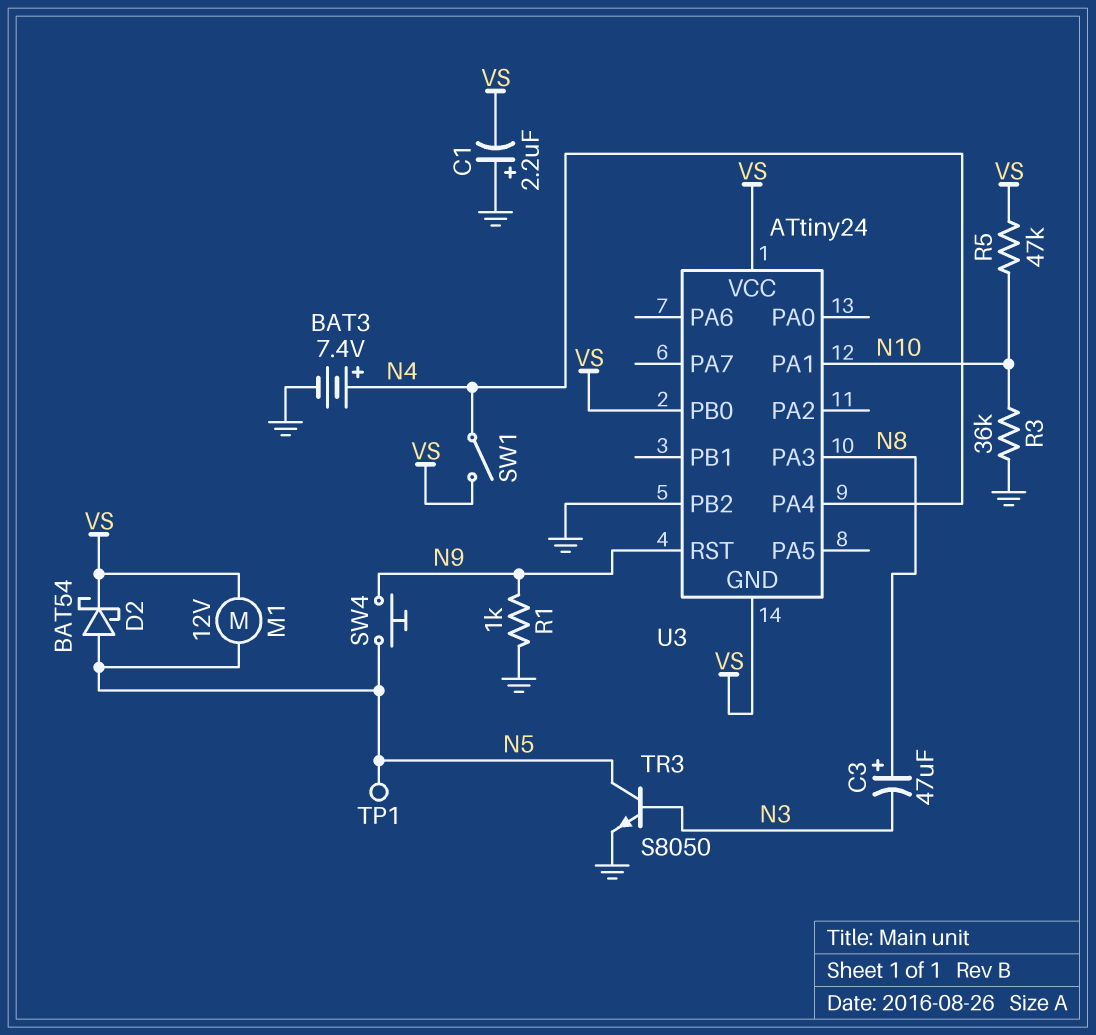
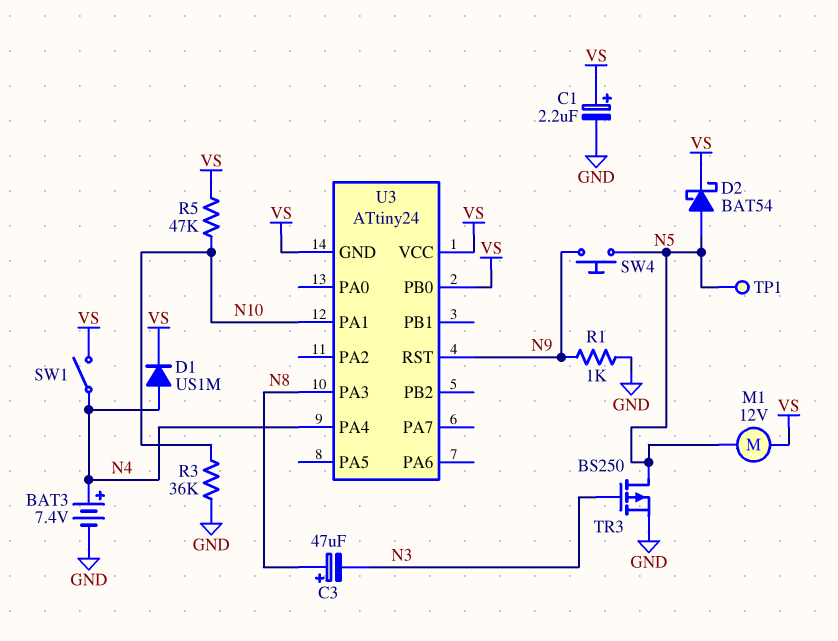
C1: 2.2uF (plus GND, minus VS) -> 2.2uF (plus VS, minus GND)
D1: none -> diode US1M (A N4, K VS)
TR3: NPN S8050 (B N3, C N5, E GND) -> PMOS BS250 (G N3, D N5, S GND)
U3 pin PB2: GND -> none

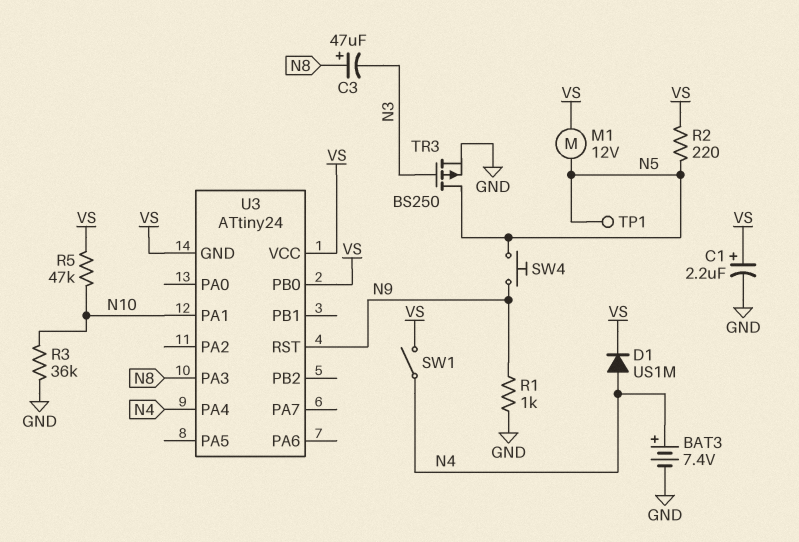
D2: schottky BAT54 (A N5, K VS) -> none
R2: none -> 220 (N5, VS)

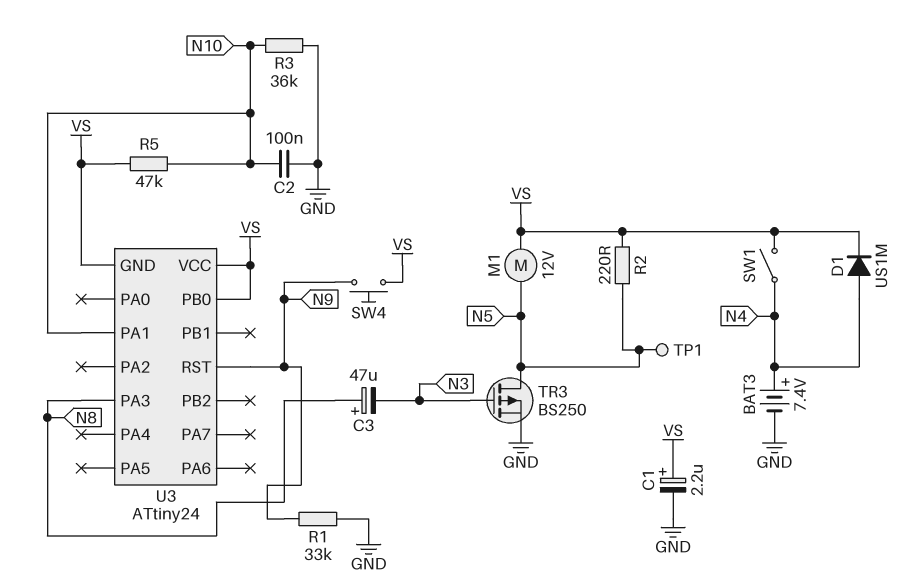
C2: none -> 100nF (GND, N10)
R1: 1k (GND, N9) -> 33k (GND, N9)
SW4: button (N5, N9) -> button (N9, VS)
U3 pin PA4: N4 -> none

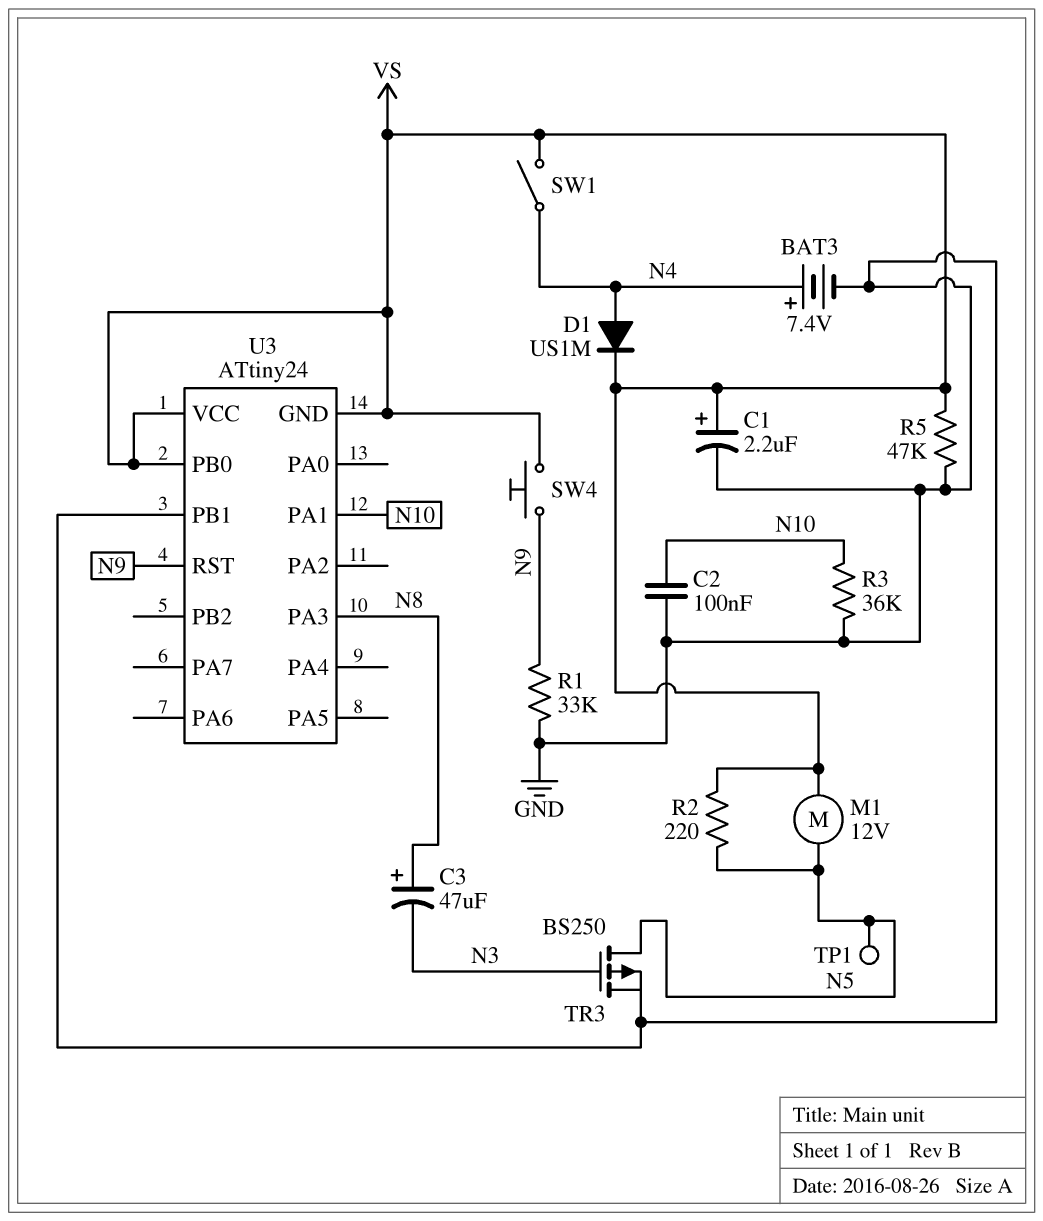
R5: 47k (N10, VS) -> 47k (GND, VS)
U3 pin PB1: none -> GND

